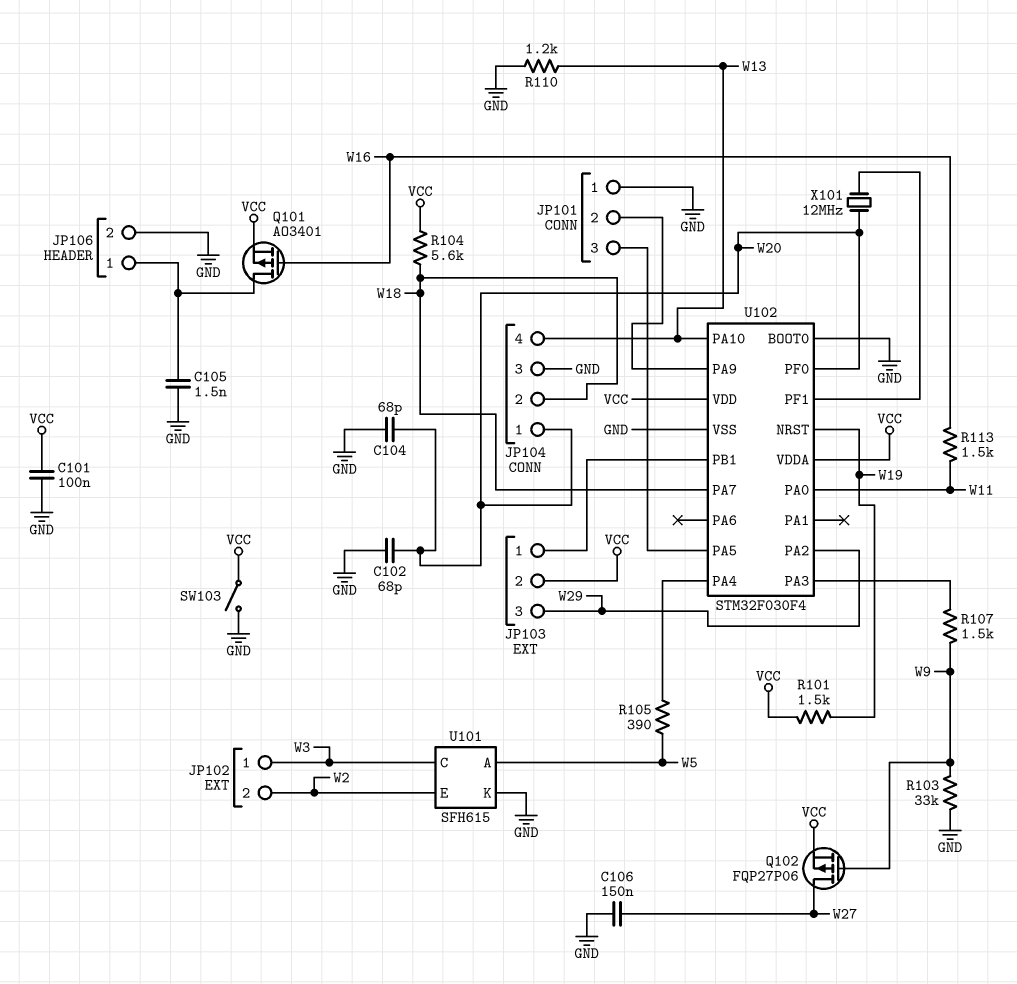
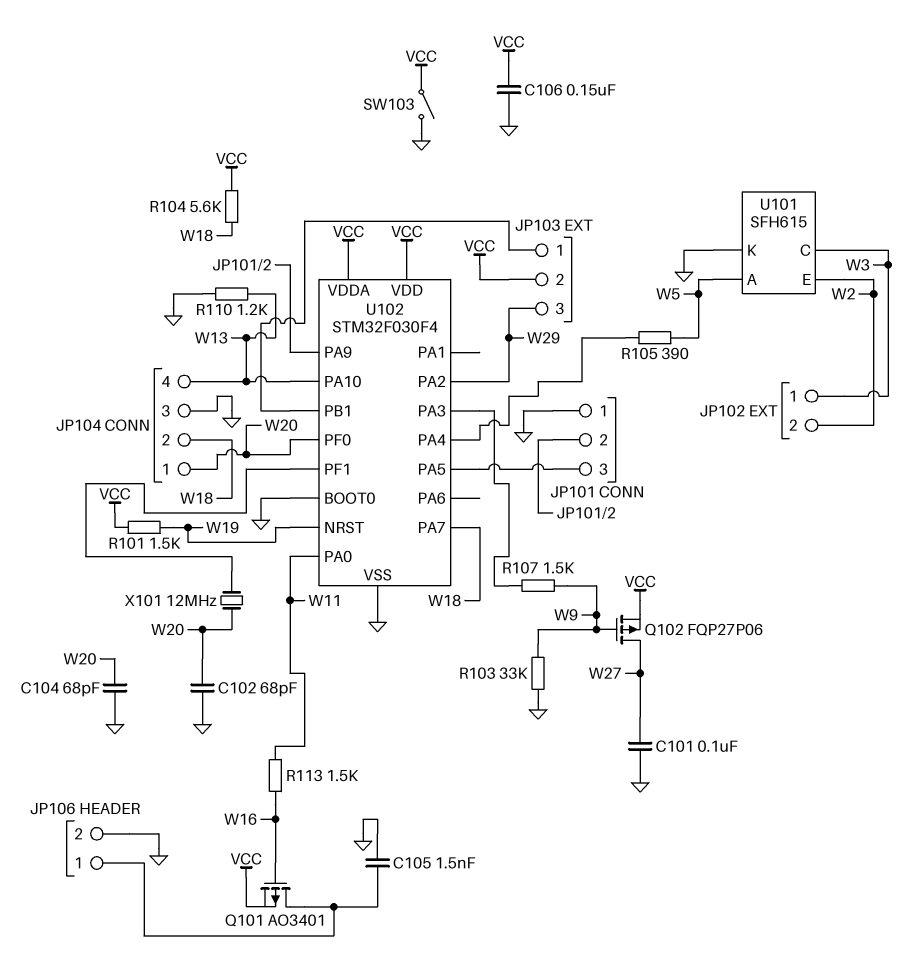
C101: 100nF (GND, VCC) -> 100nF (GND, W27)
C106: 150nF (GND, W27) -> 150nF (GND, VCC)

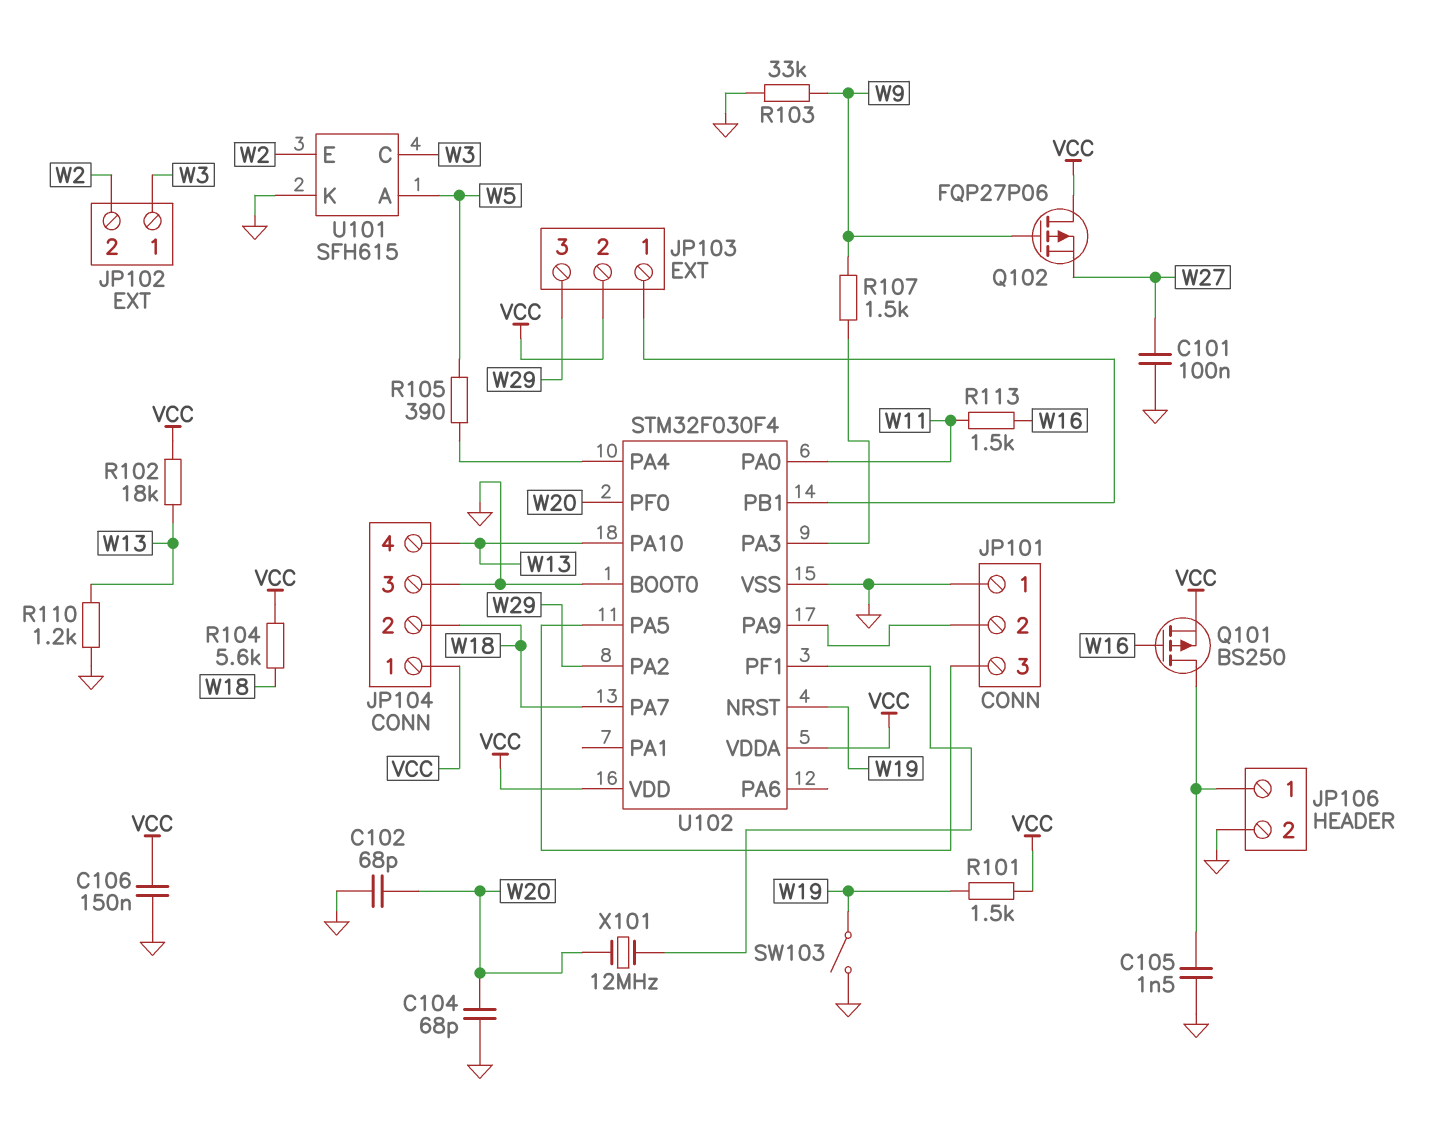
JP104 pin 1: W20 -> VCC
Q101: PMOS AO3401 (G W16, D JP106/1, S VCC) -> PMOS BS250 (G W16, D JP106/1, S VCC)
Q102: PMOS FQP27P06 (G W9, D W27, S VCC) -> PMOS FQP27P06 (G W9, D VCC, S W27)
R102: none -> 18k (VCC, W13)
SW103: switch (GND, VCC) -> switch (GND, W19)

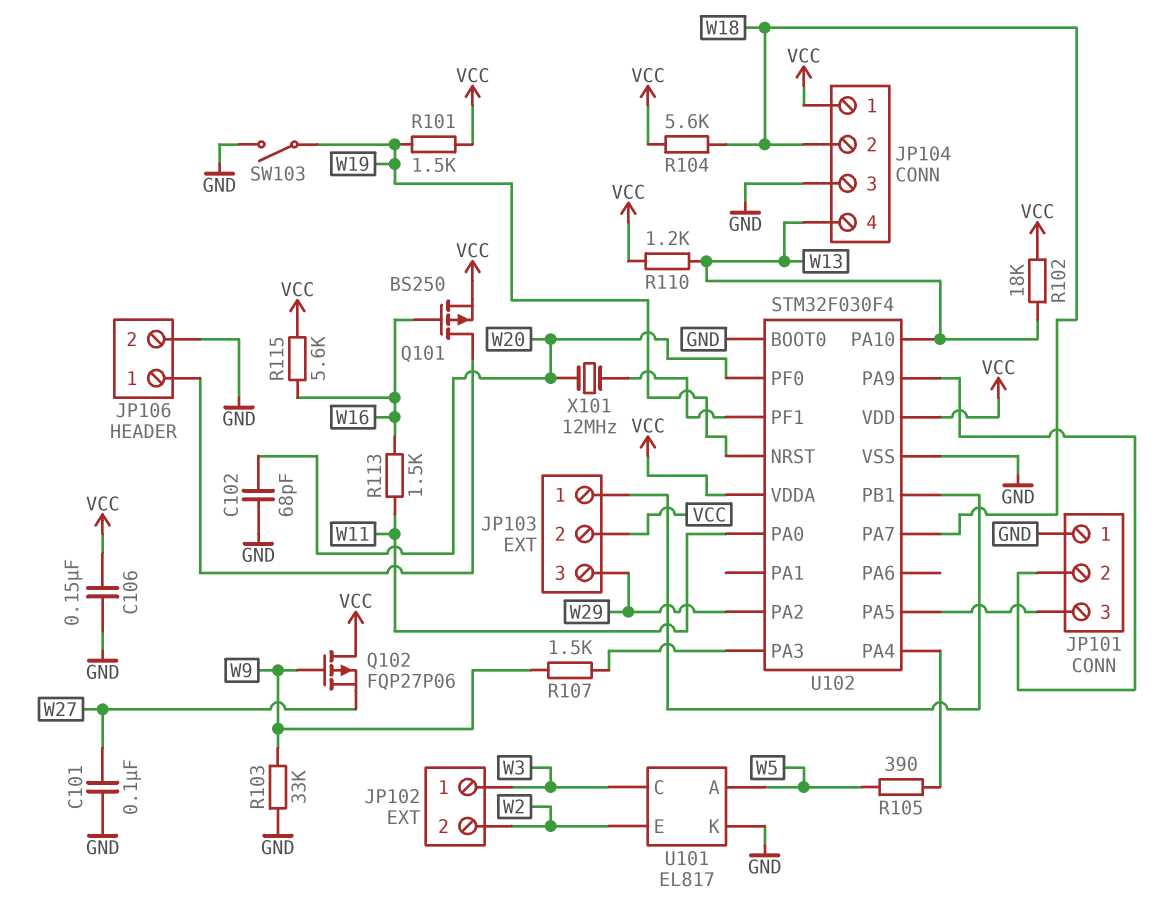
C104: 68pF (GND, W20) -> none
C105: 1.5nF (GND, JP106/1) -> none
R110: 1.2k (GND, W13) -> 1.2k (VCC, W13)
R115: none -> 5.6k (VCC, W16)
U101: SFH615 -> EL817

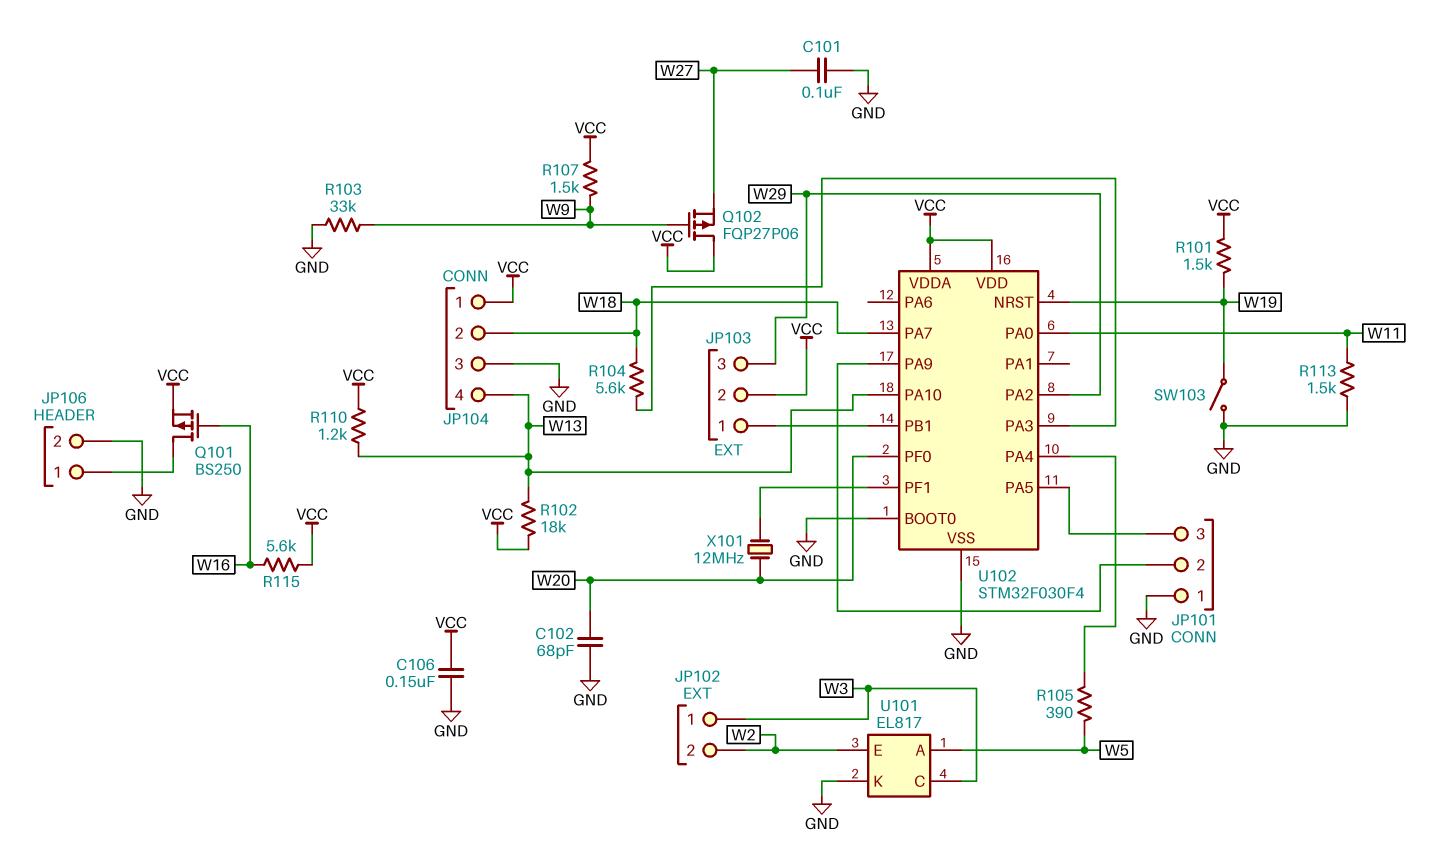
R104: 5.6k (VCC, W18) -> 5.6k (U102/PA3, W18)
R107: 1.5k (U102/PA3, W9) -> 1.5k (VCC, W9)
R113: 1.5k (W11, W16) -> 1.5k (GND, W11)

